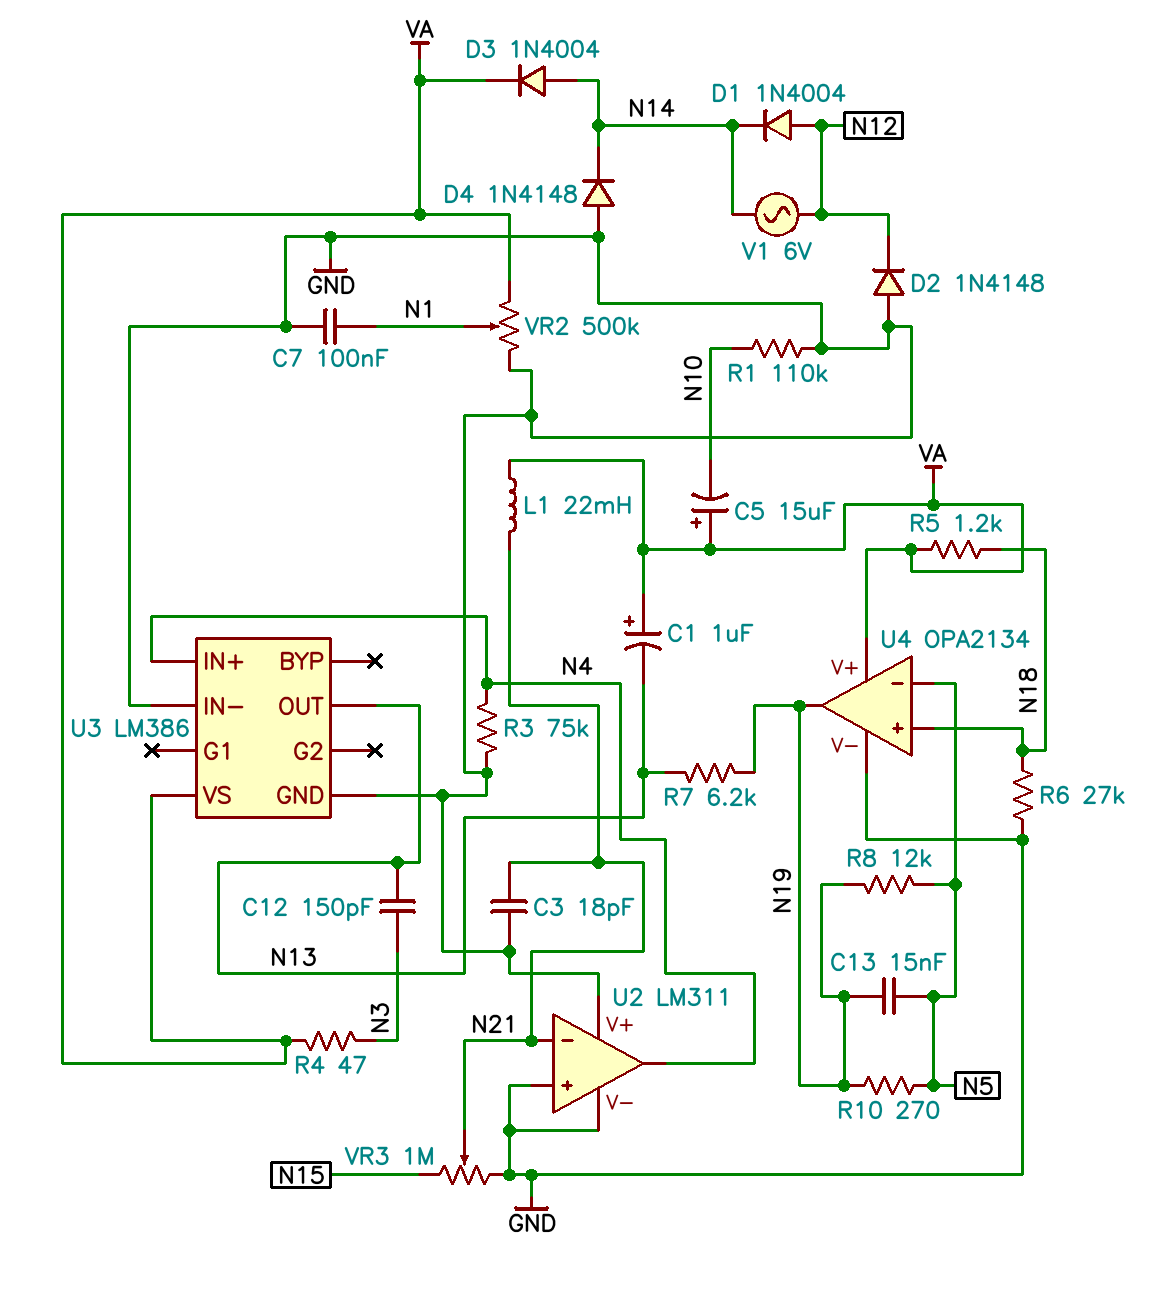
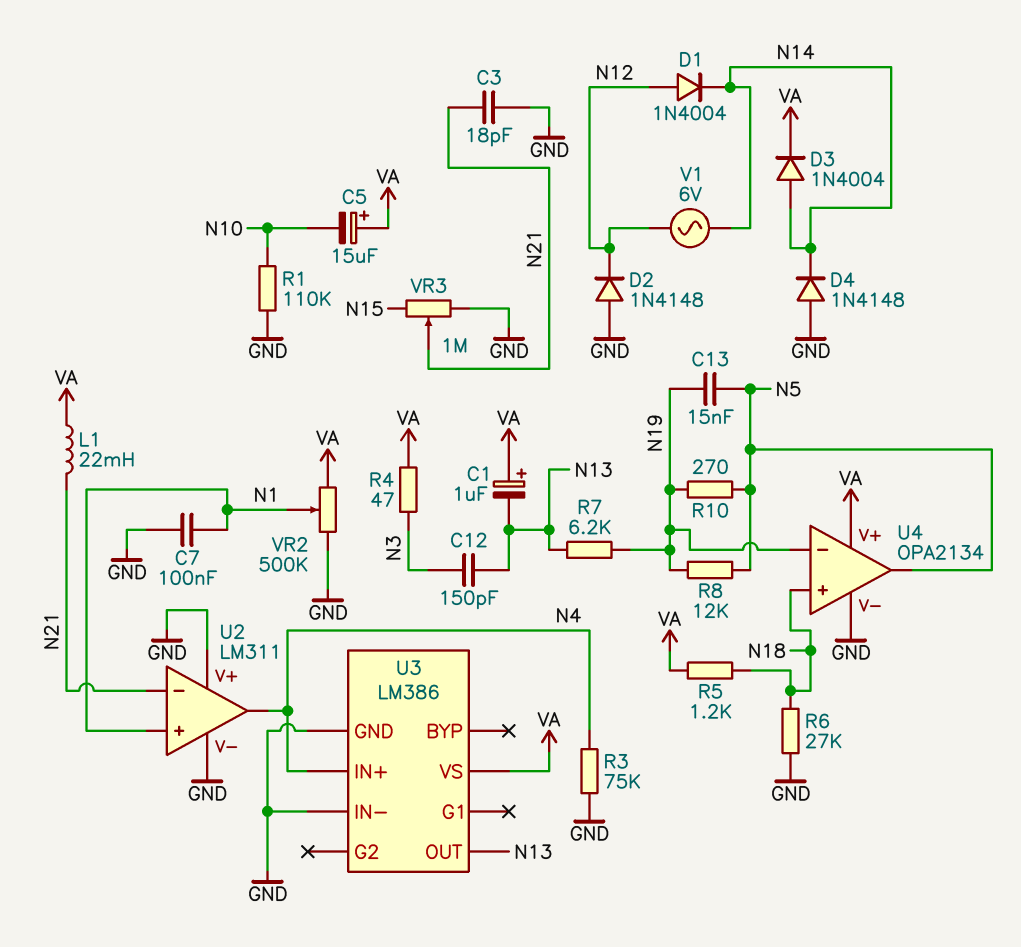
U2 pin in+: GND -> N1
U4 pin in-: N5 -> N19
U4 pin out: N19 -> N5

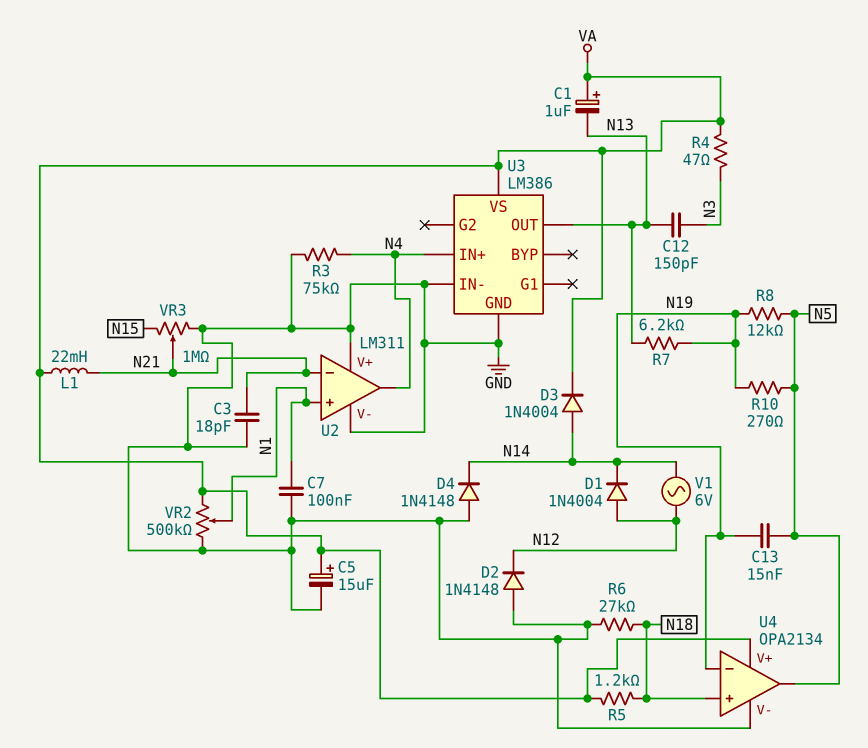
C5: 15uF (plus VA, minus N10) -> 15uF (plus VA, minus GND)
R1: 110k (GND, N10) -> none

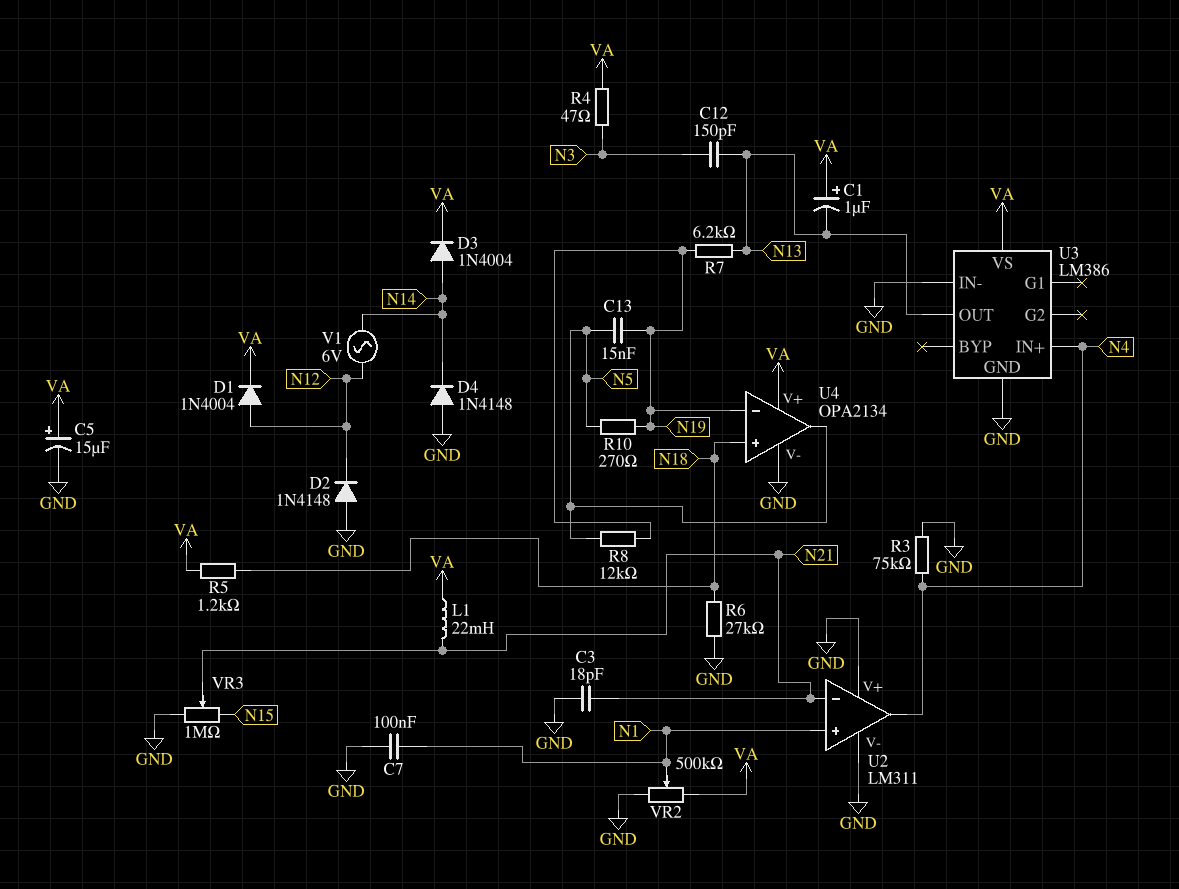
D1: diode 1N4004 (A N12, K N14) -> diode 1N4004 (A N12, K VA)

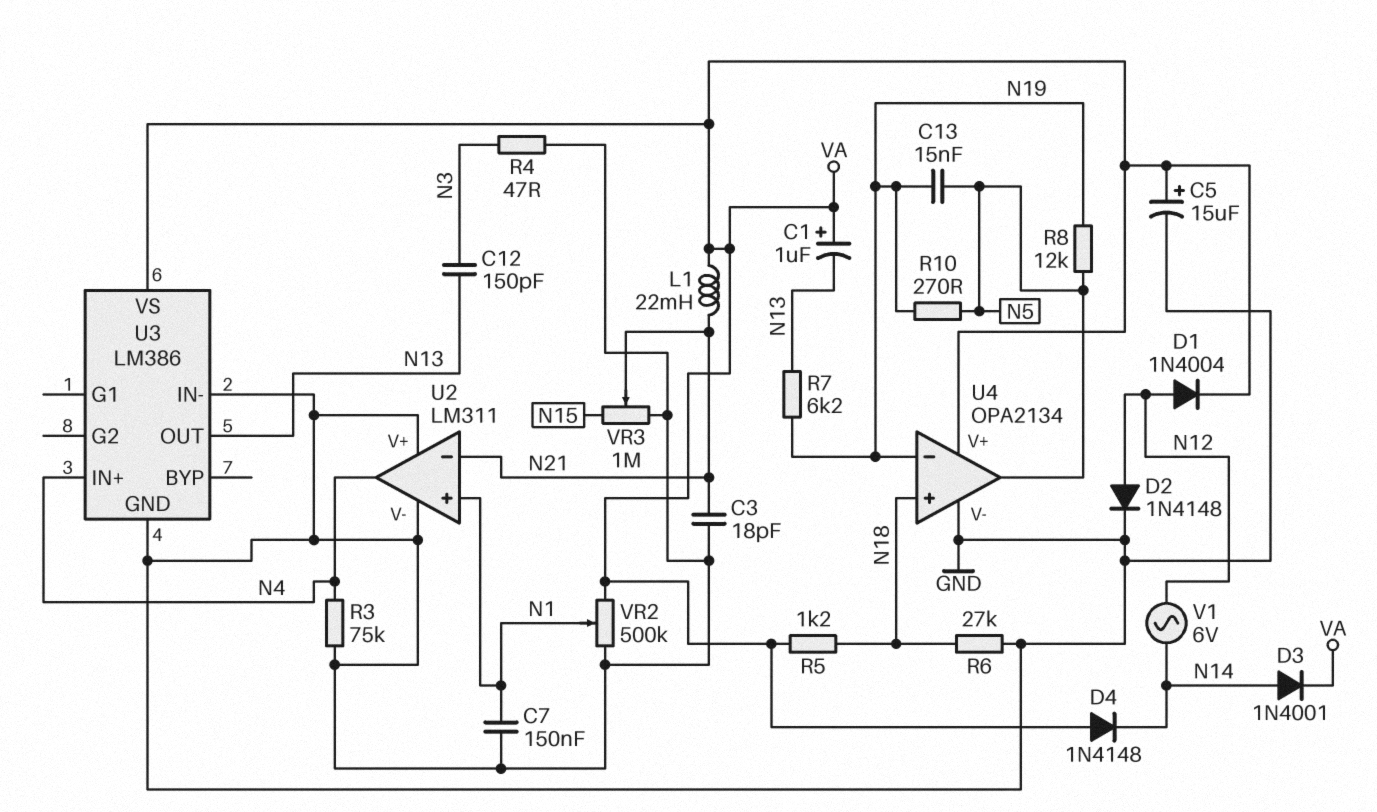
C7: 100nF (GND, N1) -> 150nF (GND, N1)
D2: diode 1N4148 (A GND, K N12) -> diode 1N4148 (A N12, K GND)
D3: diode 1N4004 (A N14, K VA) -> diode 1N4001 (A N14, K VA)
D4: diode 1N4148 (A GND, K N14) -> diode 1N4148 (A VA, K N14)
R4: 47 (N3, VA) -> 47 (GND, N3)

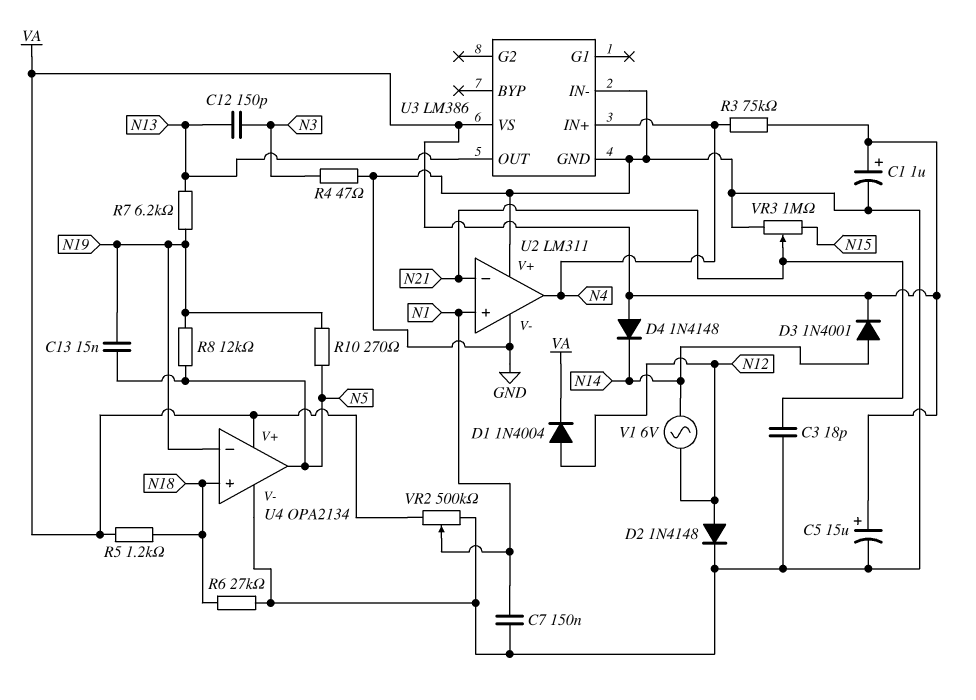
C1: 1uF (plus VA, minus N13) -> 1uF (plus VA, minus GND)
L1: 22mH (N21, VA) -> none
R3: 75k (GND, N4) -> 75k (N4, VA)

